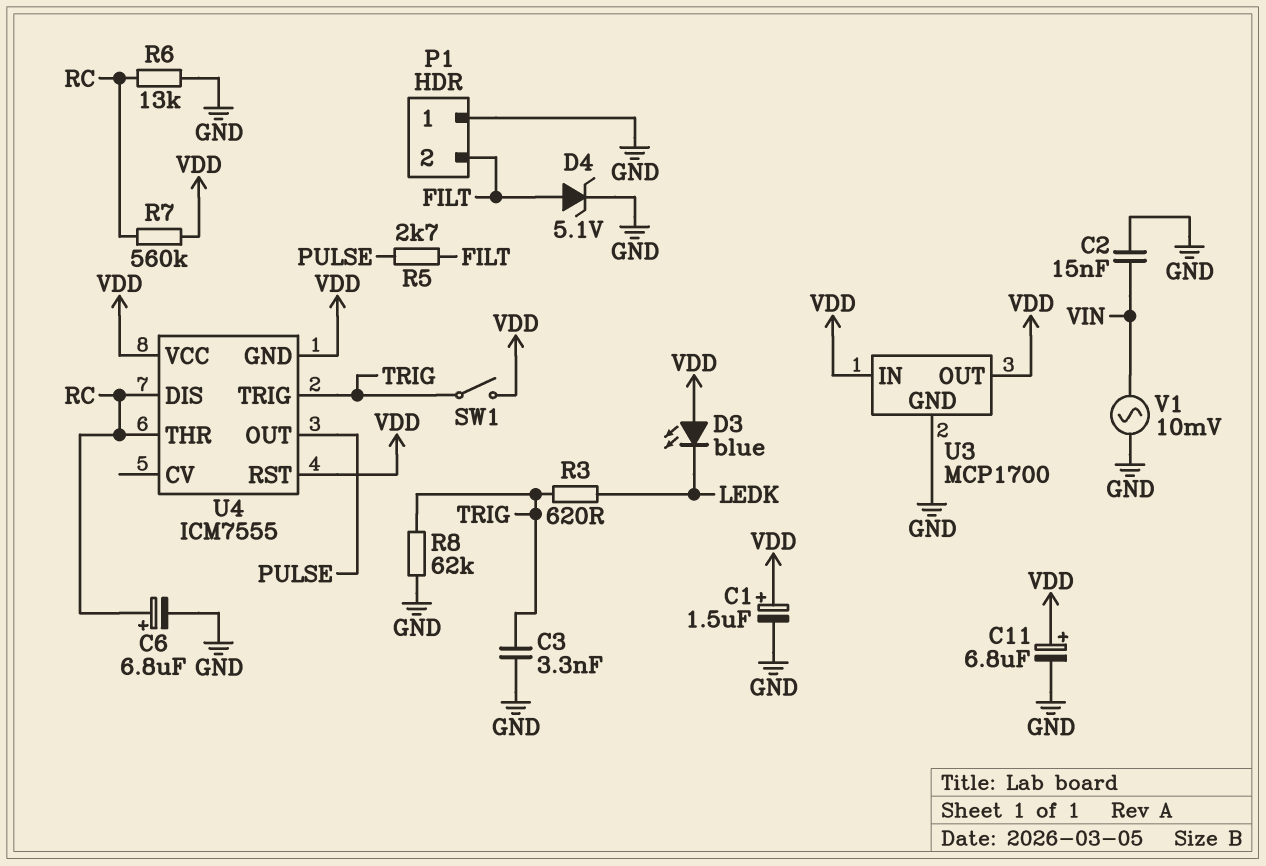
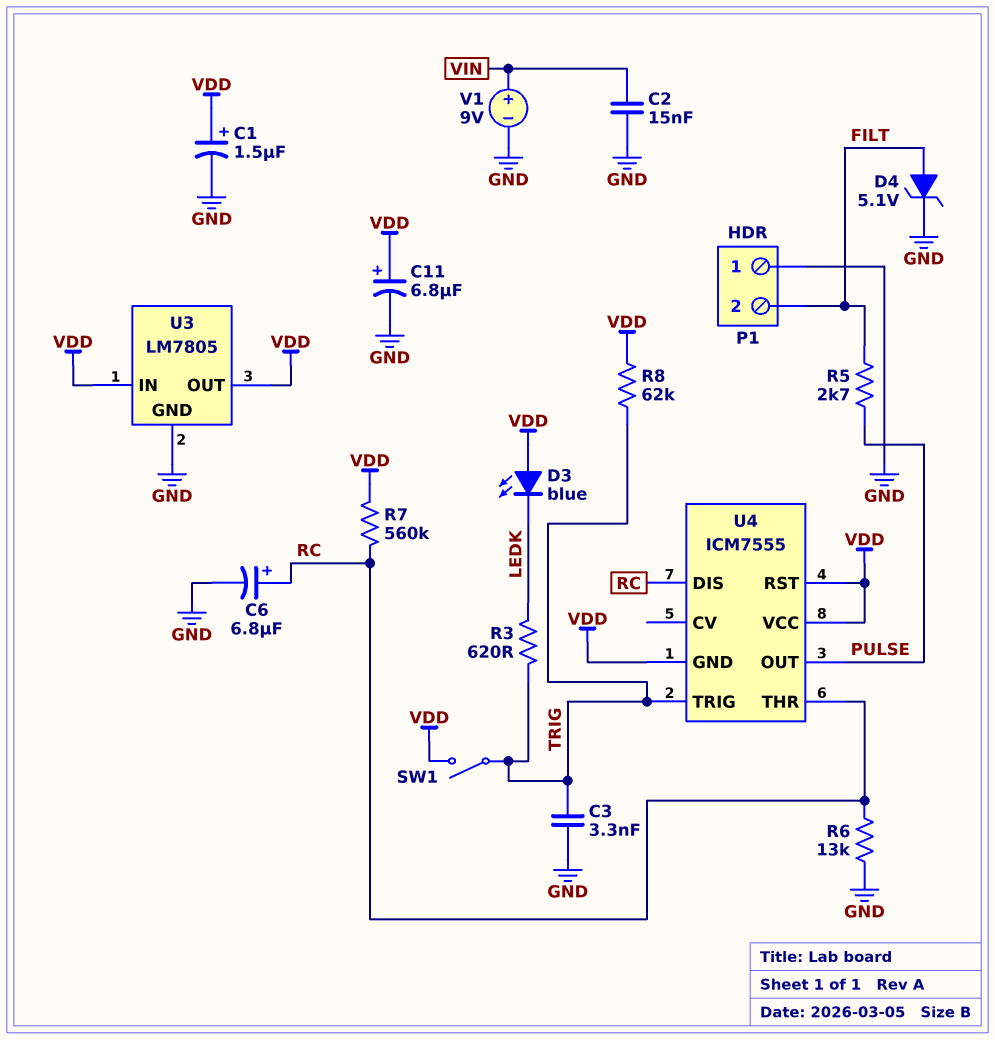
R8: 62k (GND, TRIG) -> 62k (TRIG, VDD)
U3: MCP1700 -> LM7805
V1: AC 10mV (GND, VIN) -> 9V (plus VIN, minus GND)

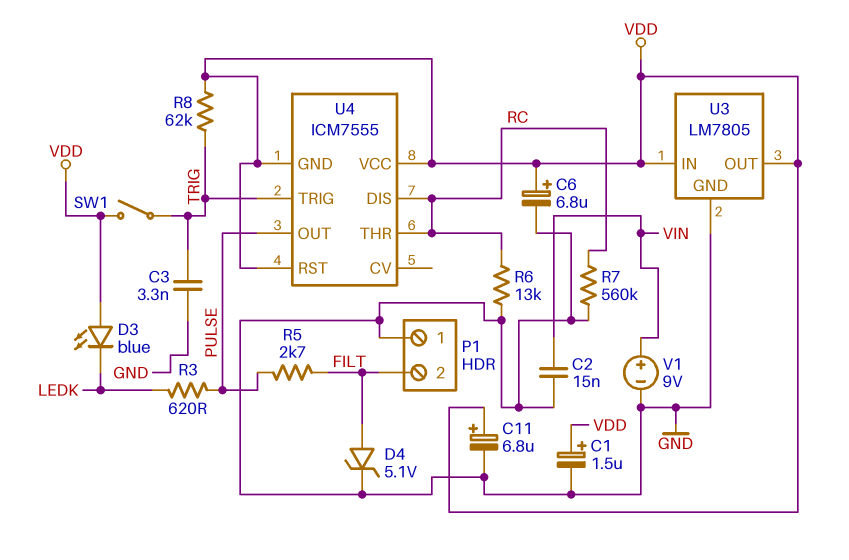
C6: 6.8uF (plus RC, minus GND) -> 6.8uF (plus VDD, minus GND)
R3: 620 (LEDK, TRIG) -> 620 (LEDK, PULSE)
R7: 560k (RC, VDD) -> 560k (GND, RC)

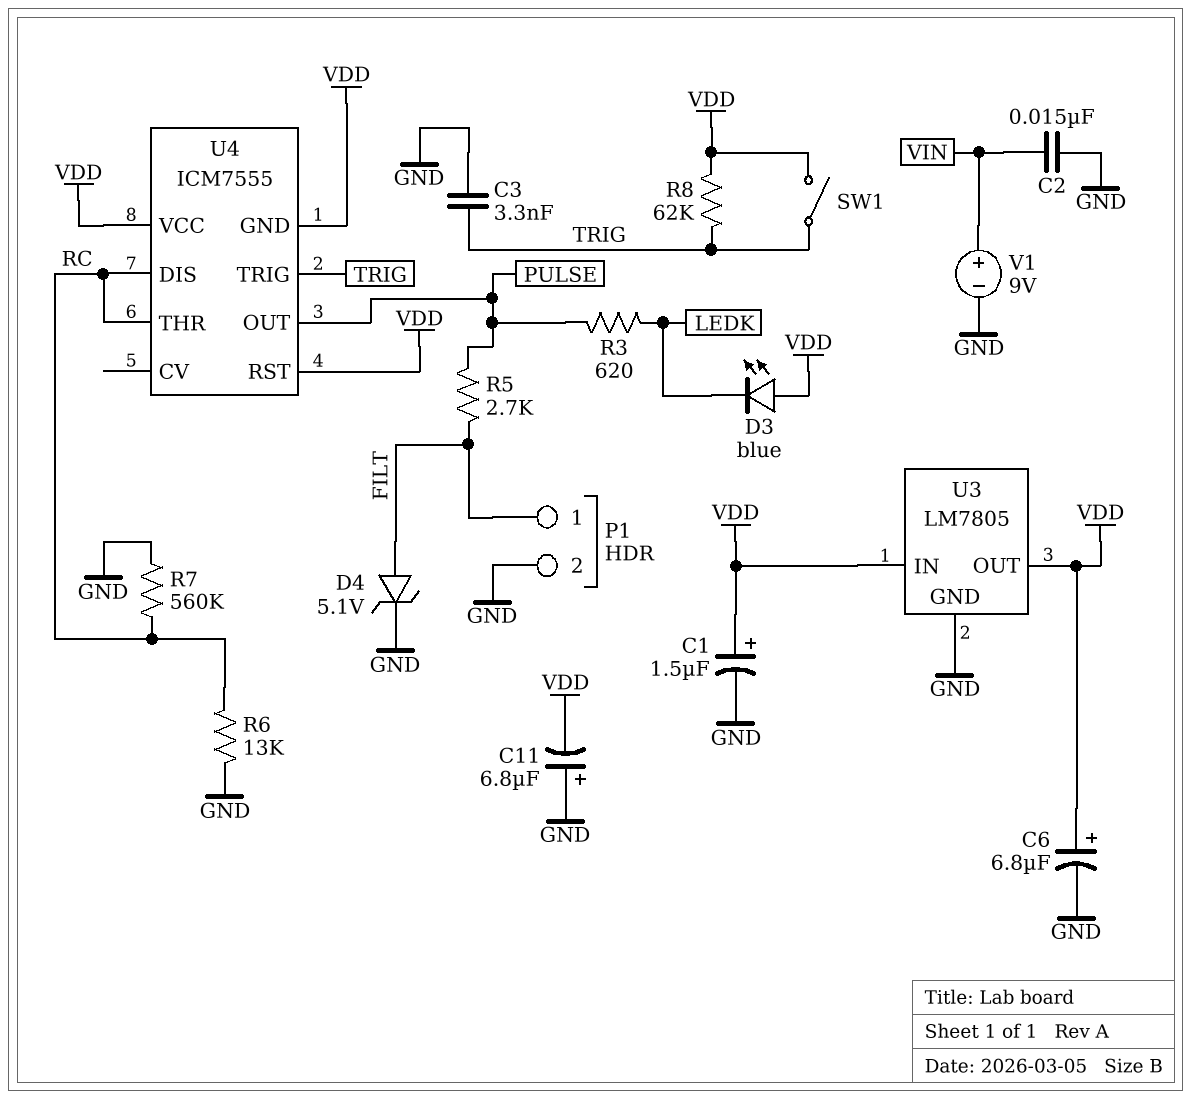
C11: 6.8uF (plus VDD, minus GND) -> 6.8uF (plus GND, minus VDD)
P1 pin 1: GND -> FILT
P1 pin 2: FILT -> GND

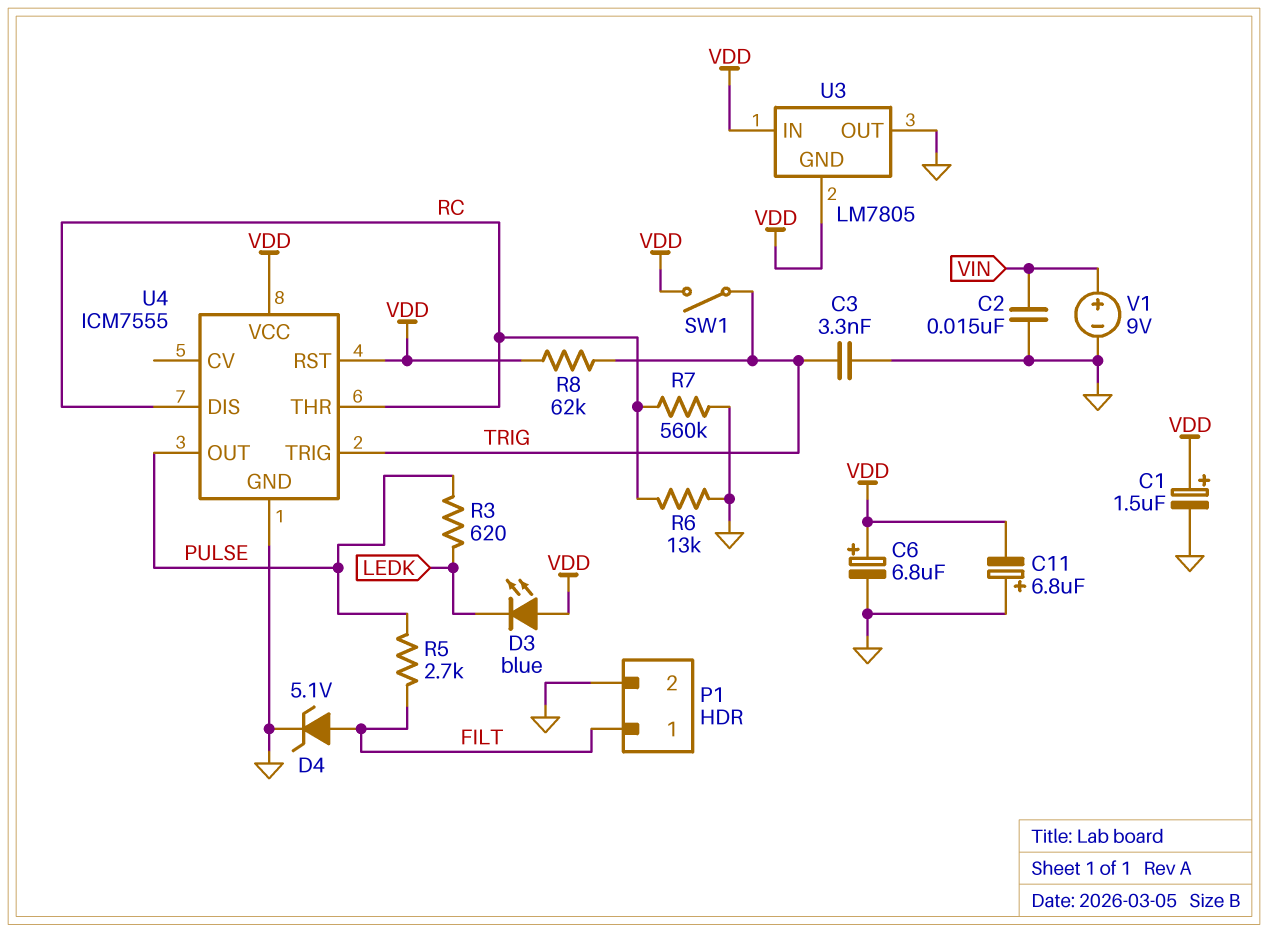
U3 pin GND: GND -> VDD
U3 pin OUT: VDD -> GND
U4 pin GND: VDD -> GND

